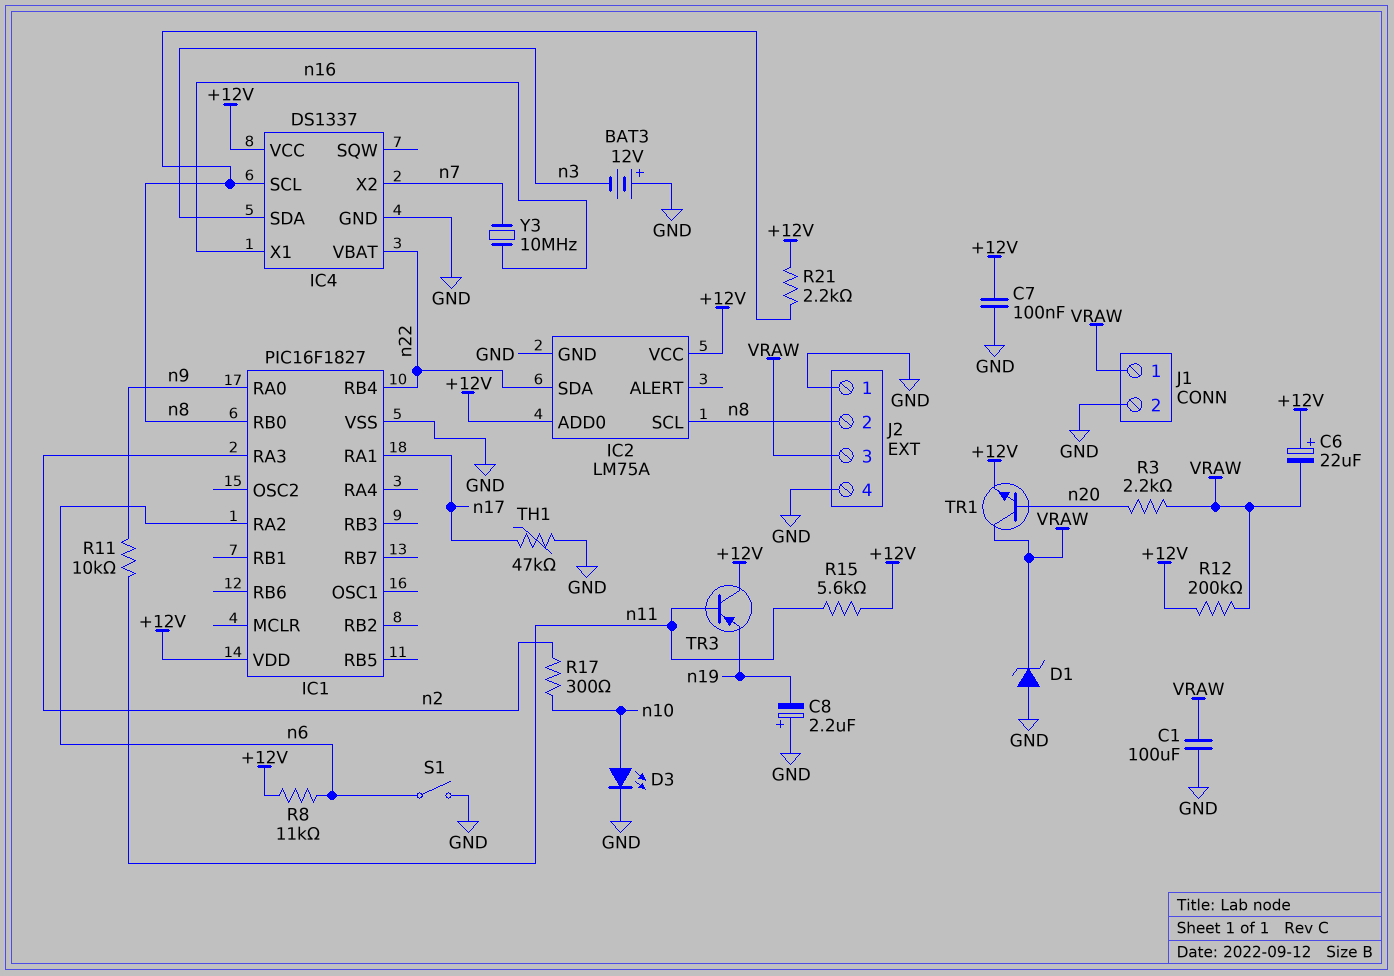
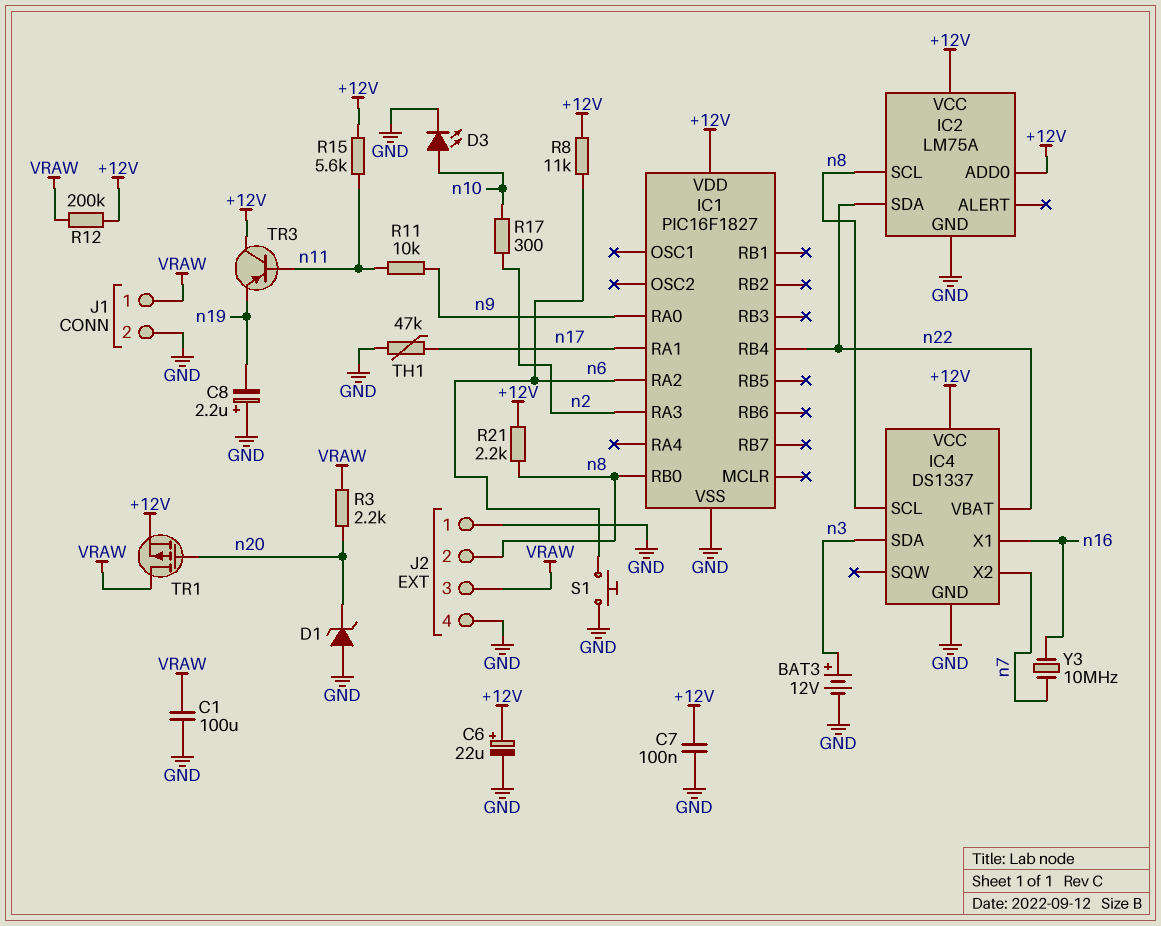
BAT3: 12V (plus GND, minus n3) -> 12V (plus n3, minus GND)
C6: 22uF (plus +12V, minus VRAW) -> 22uF (plus +12V, minus GND)
D1: zener (A GND, K VRAW) -> zener (A GND, K n20)
S1: switch (GND, n6) -> button (GND, n6)
TR1: NPN (B n20, C VRAW, E +12V) -> PMOS (G n20, D VRAW, S +12V)

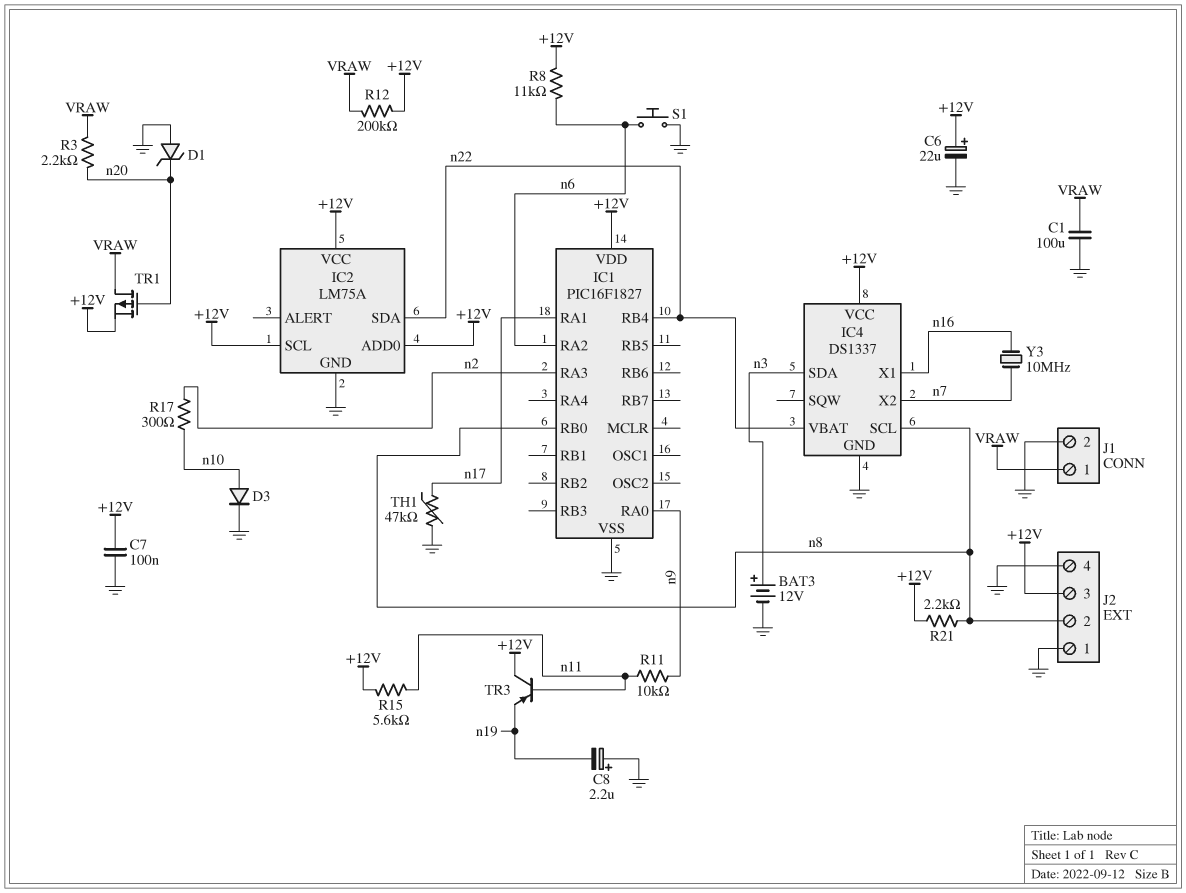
D3: LED (A n10, K GND) -> diode (A n10, K GND)
IC2 pin SCL: n8 -> +12V
J2 pin 3: VRAW -> +12V

